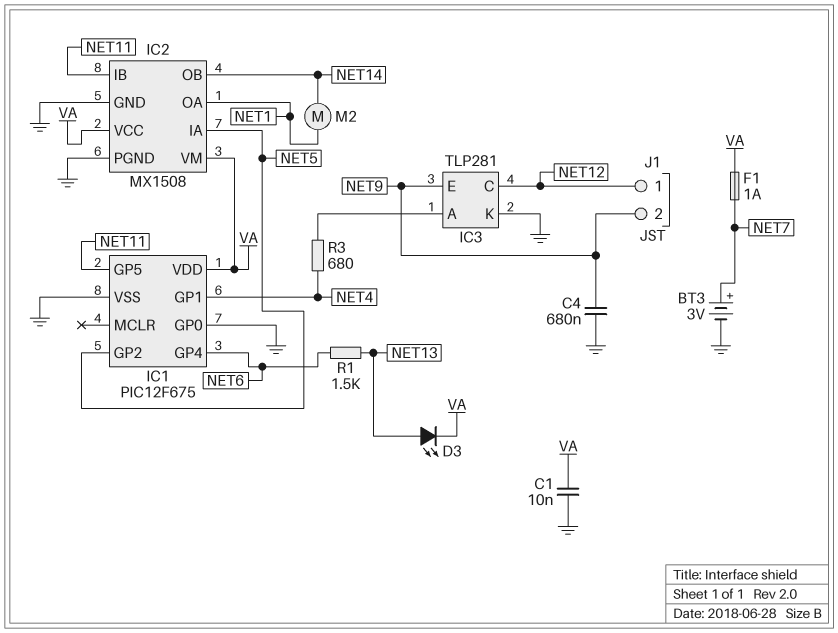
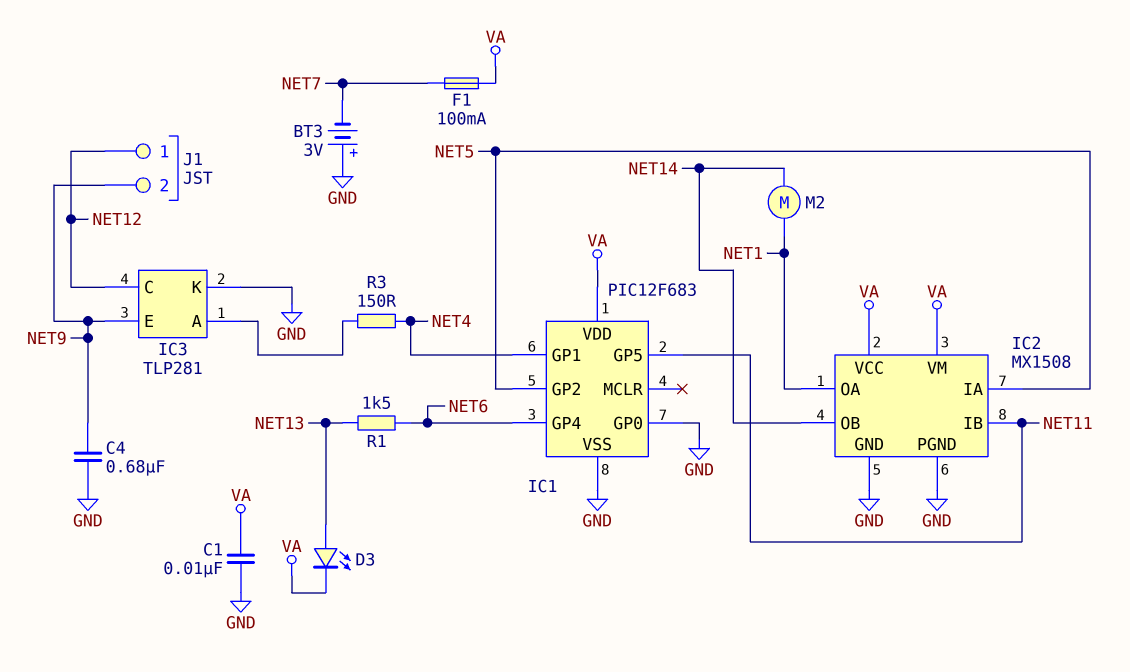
BT3: 3V (plus NET7, minus GND) -> 3V (plus GND, minus NET7)
F1: 1A (NET7, VA) -> 100mA (NET7, VA)
IC1: PIC12F675 -> PIC12F683
R3: 680 (IC3/A, NET4) -> 150 (IC3/A, NET4)

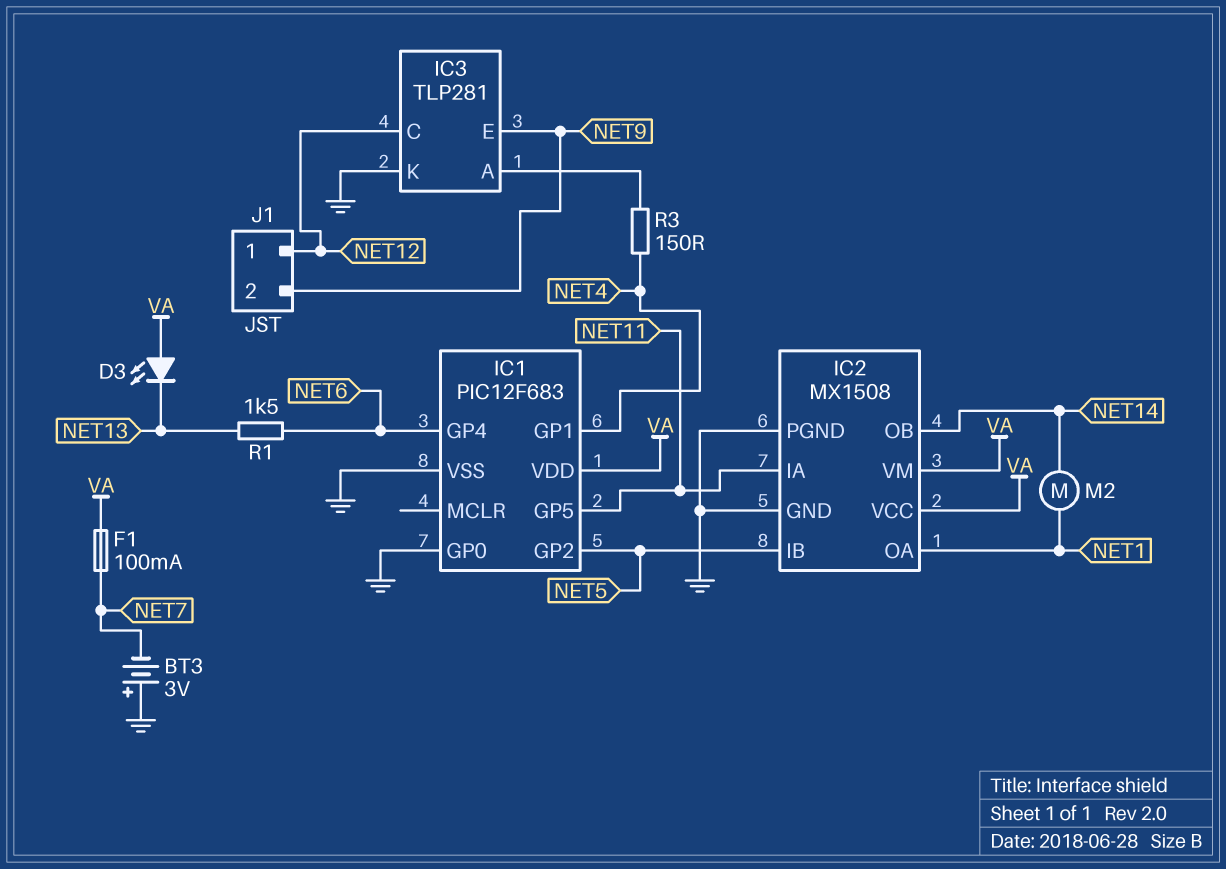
C1: 10nF (GND, VA) -> none
C4: 680nF (GND, NET9) -> none
D3: LED (A NET13, K VA) -> LED (A VA, K NET13)
IC2 pin IA: NET5 -> NET11
IC2 pin IB: NET11 -> NET5

